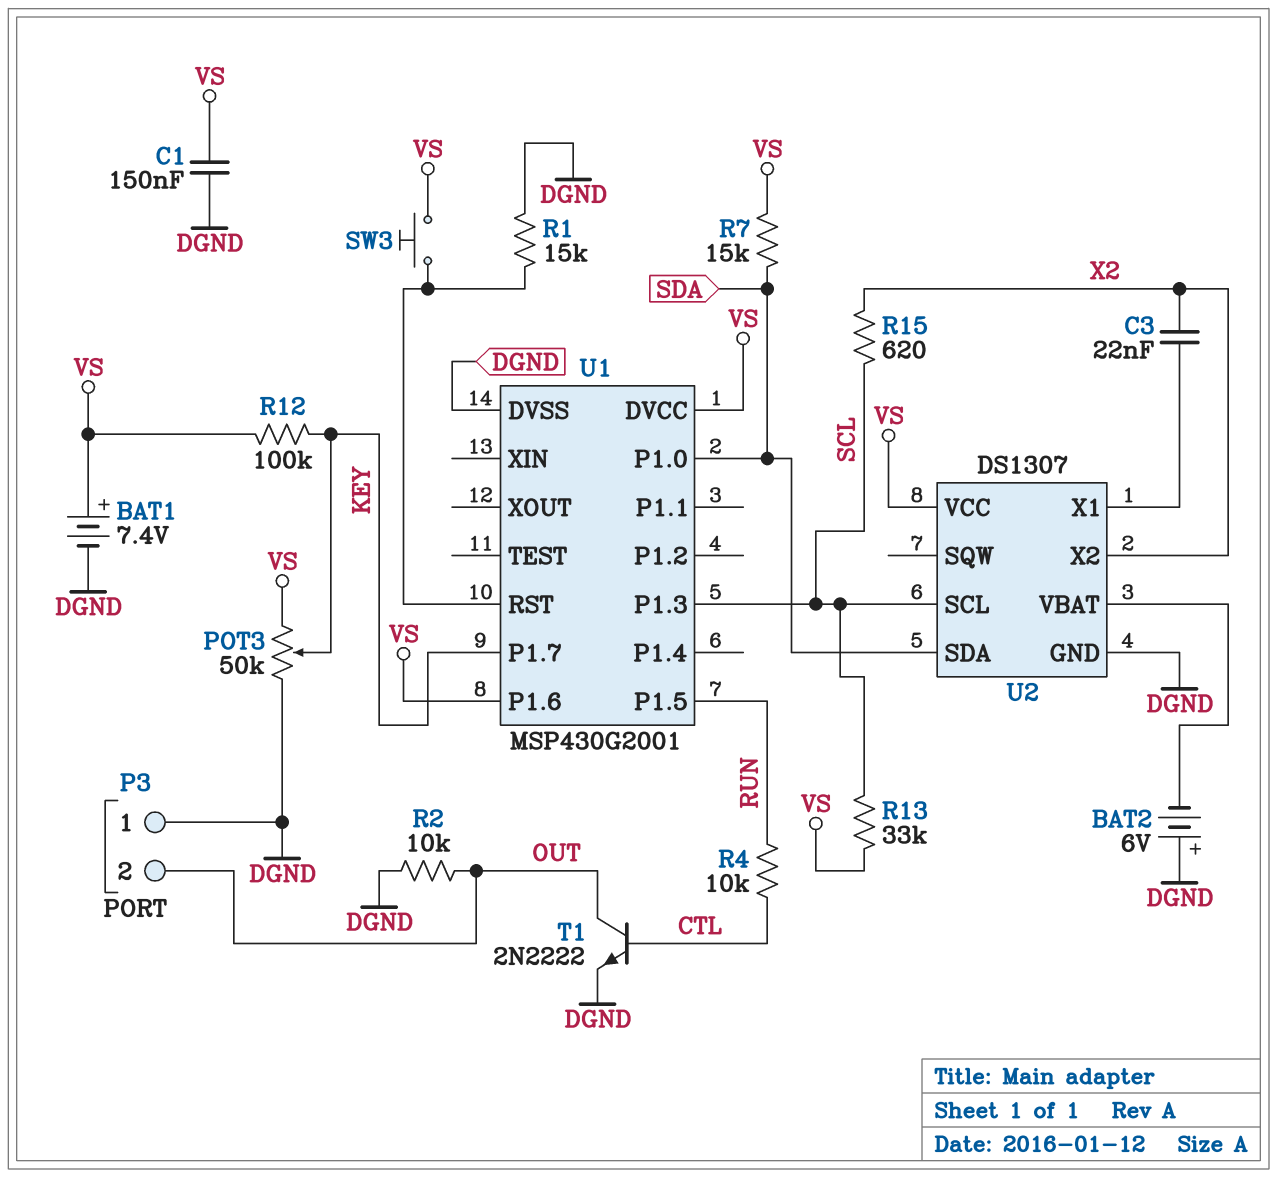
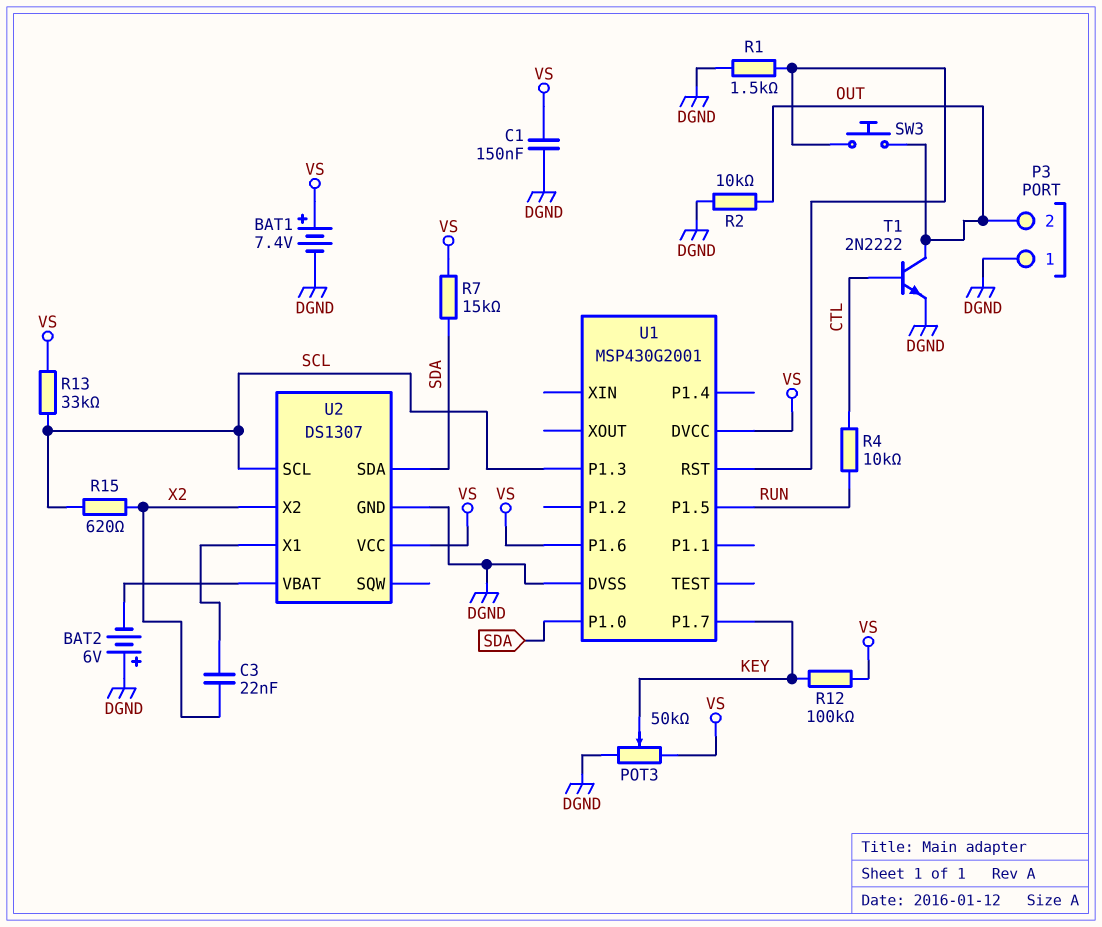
R1: 15k (DGND, U1/RST) -> 1.5k (DGND, U1/RST)
SW3: button (U1/RST, VS) -> button (OUT, U1/RST)

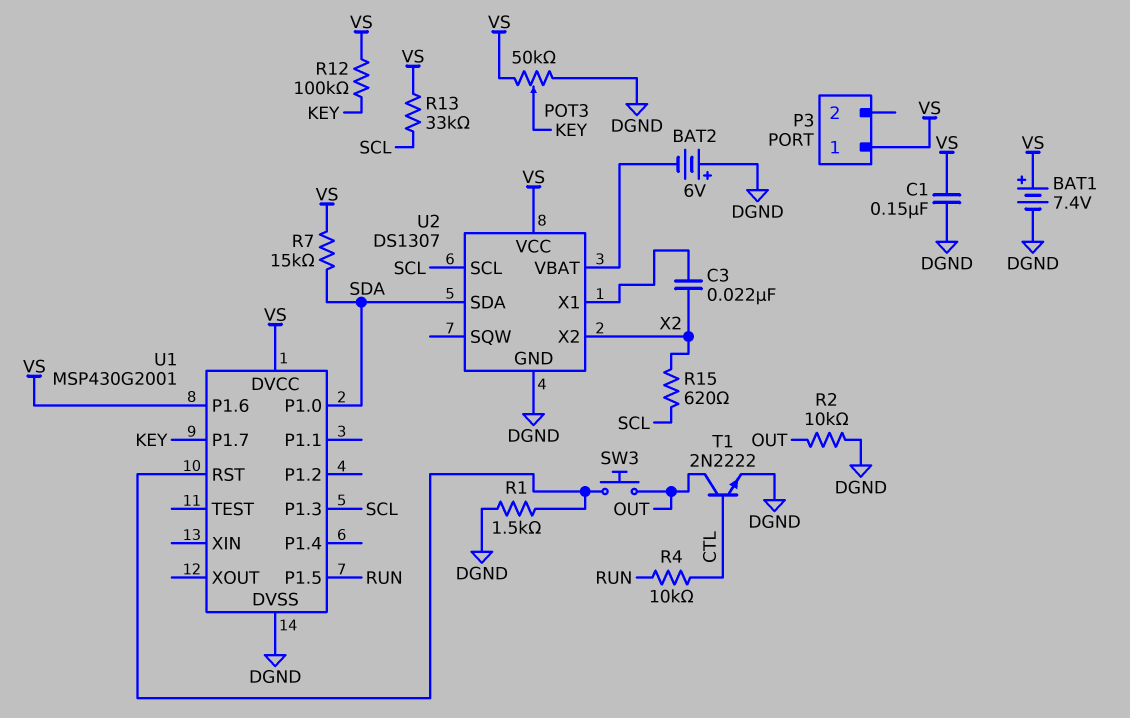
P3 pin 1: DGND -> VS
P3 pin 2: OUT -> none

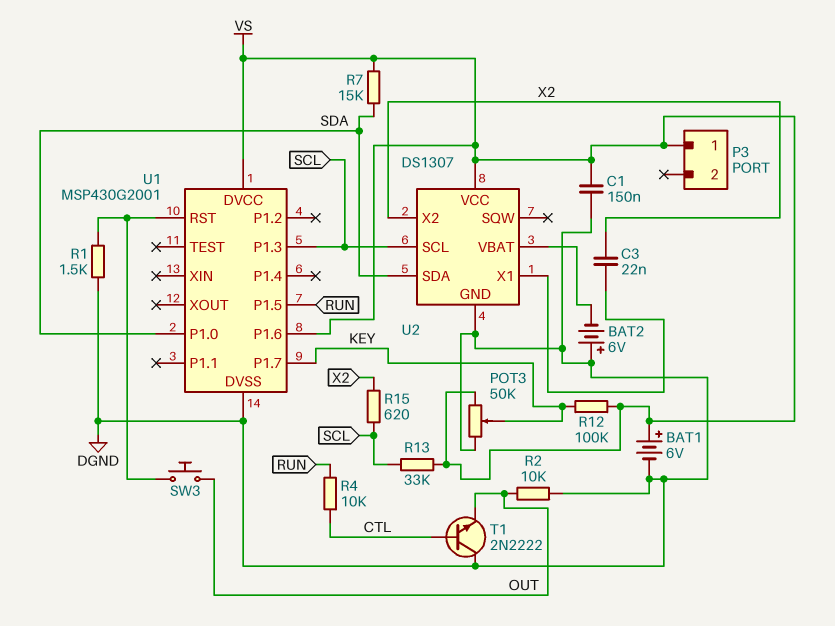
BAT1: 7.4V (plus VS, minus DGND) -> 6V (plus VS, minus DGND)
T1: NPN 2N2222 (B CTL, C OUT, E DGND) -> NPN 2N2222 (B CTL, C DGND, E OUT)

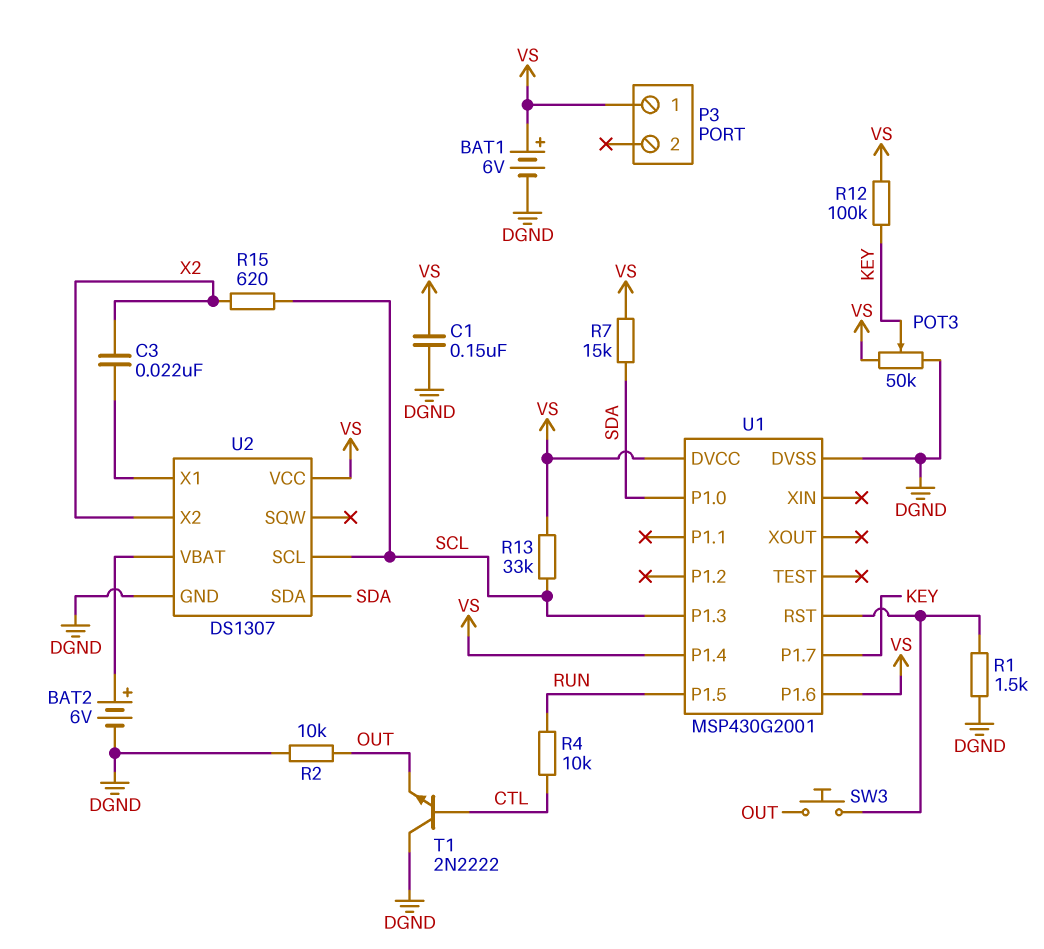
BAT2: 6V (plus DGND, minus U2/VBAT) -> 6V (plus U2/VBAT, minus DGND)
U1 pin P1.4: none -> VS

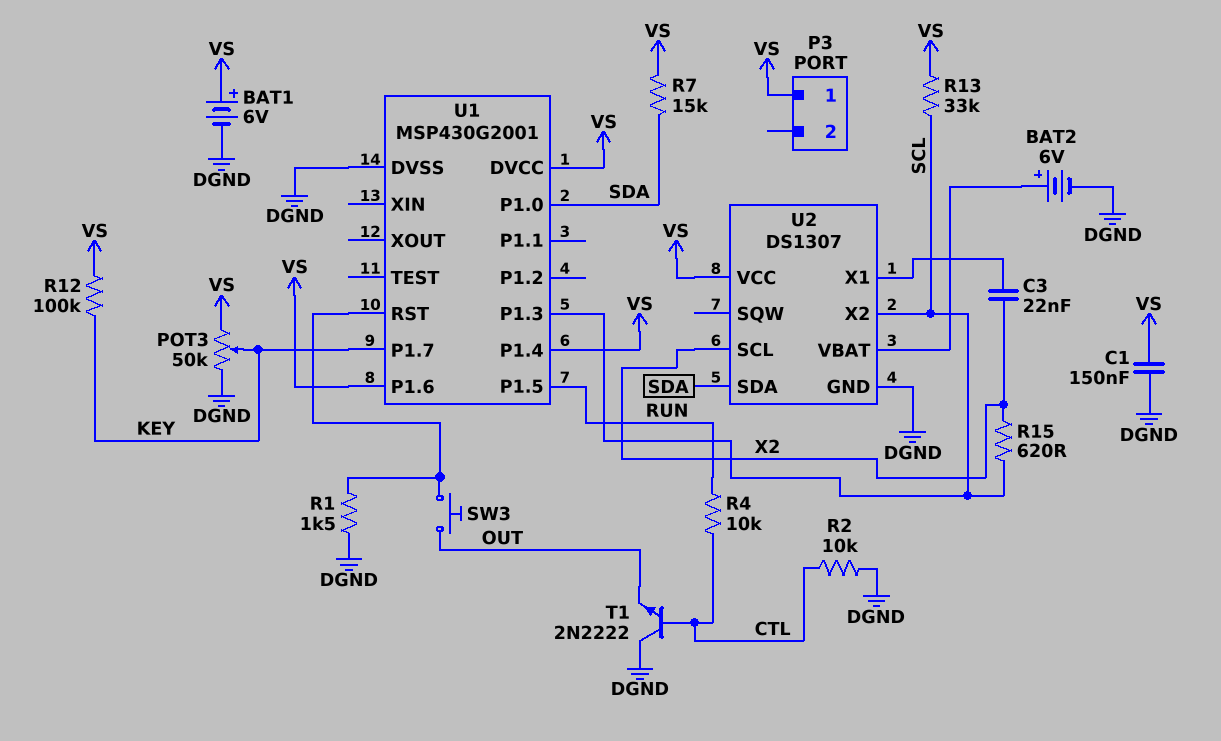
R2: 10k (DGND, OUT) -> 10k (CTL, DGND)
U2 pin SCL: SCL -> X2
U2 pin X2: X2 -> SCL

